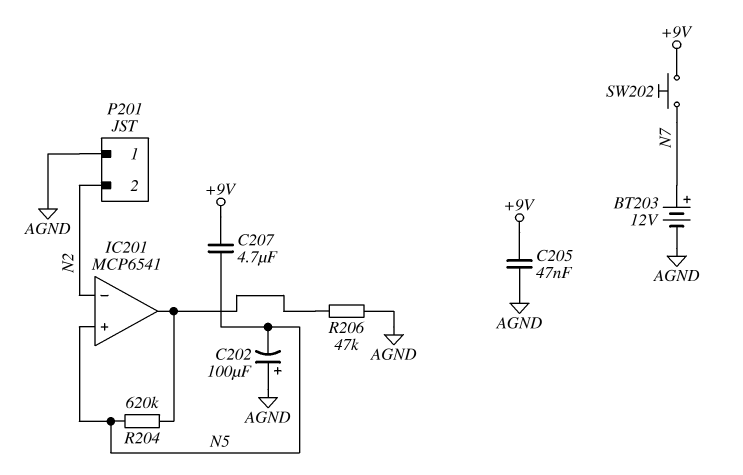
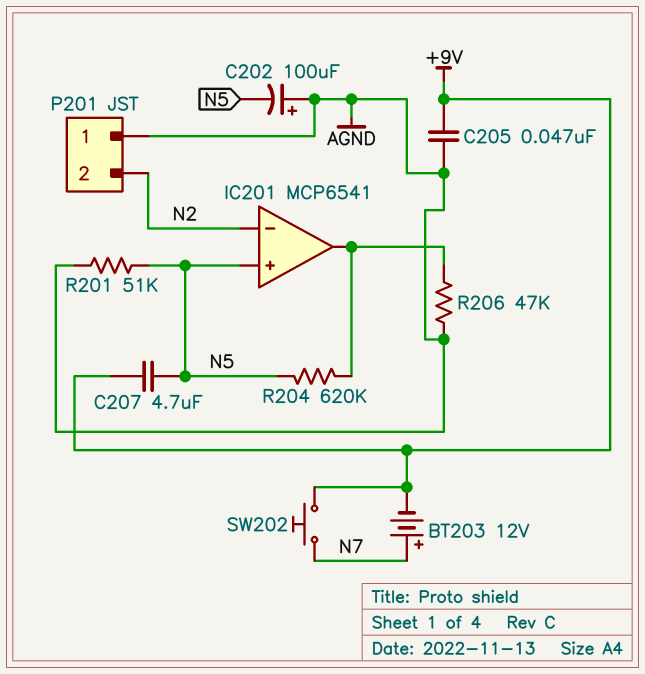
BT203: 12V (plus N7, minus AGND) -> 12V (plus N7, minus +9V)
R201: none -> 51k (AGND, N5)

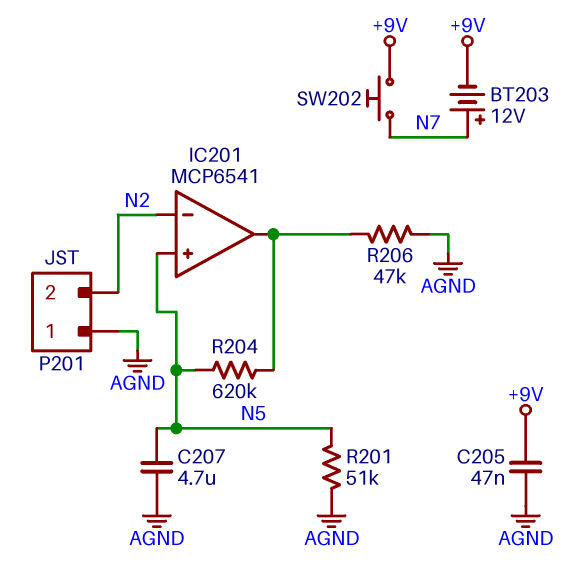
C202: 100uF (plus AGND, minus N5) -> none
C207: 4.7uF (+9V, N5) -> 4.7uF (AGND, N5)

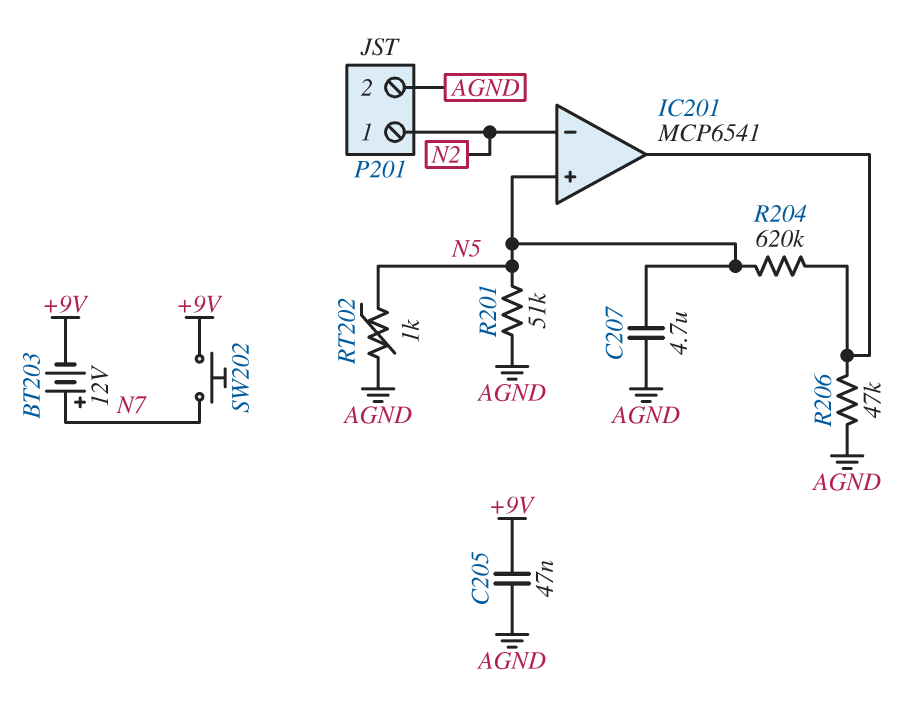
P201 pin 1: AGND -> N2
P201 pin 2: N2 -> AGND
RT202: none -> 1k (AGND, N5)

